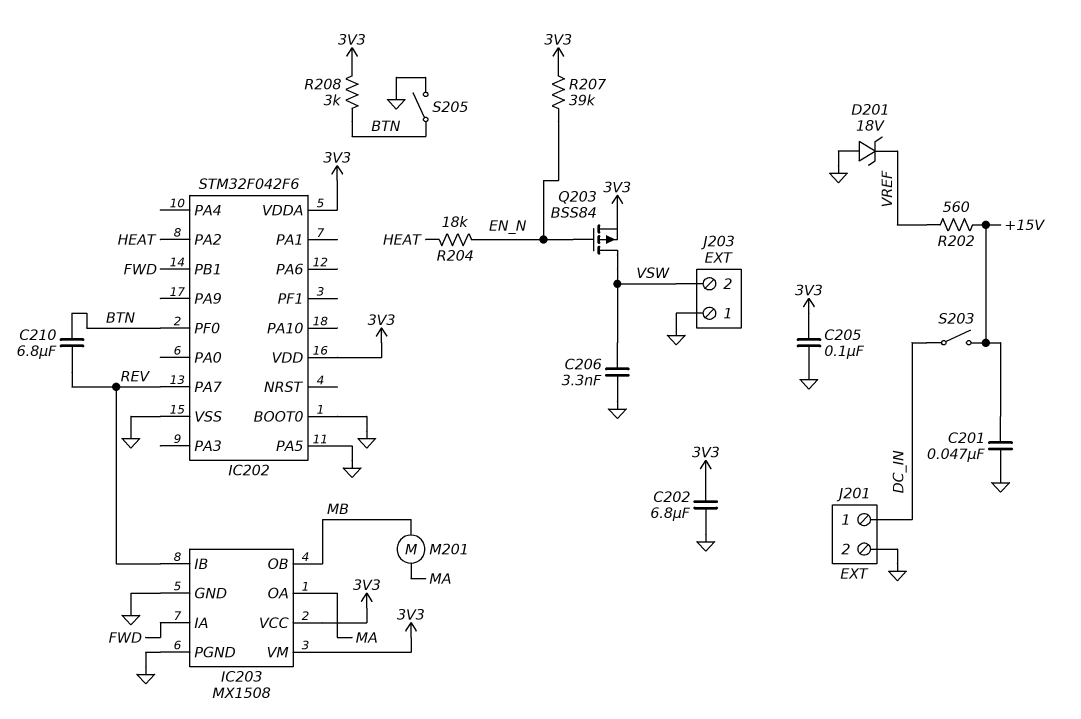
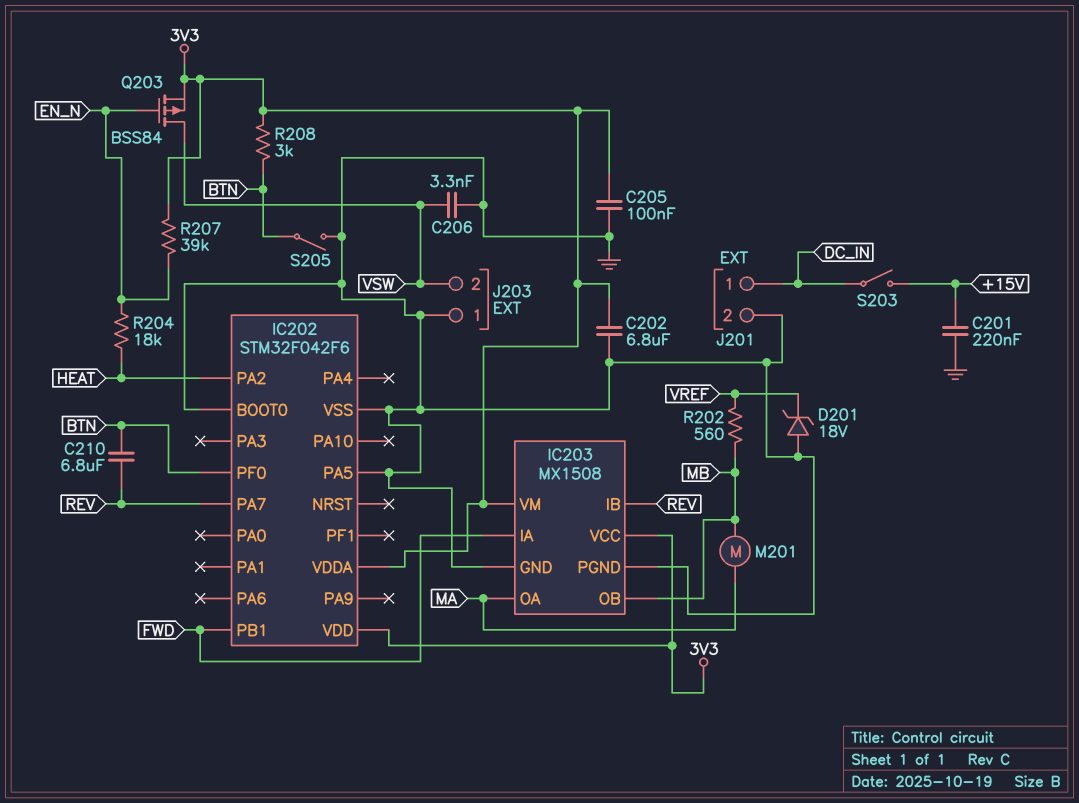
C201: 47nF (+15V, GND) -> 220nF (+15V, GND)
R202: 560 (+15V, VREF) -> 560 (MB, VREF)

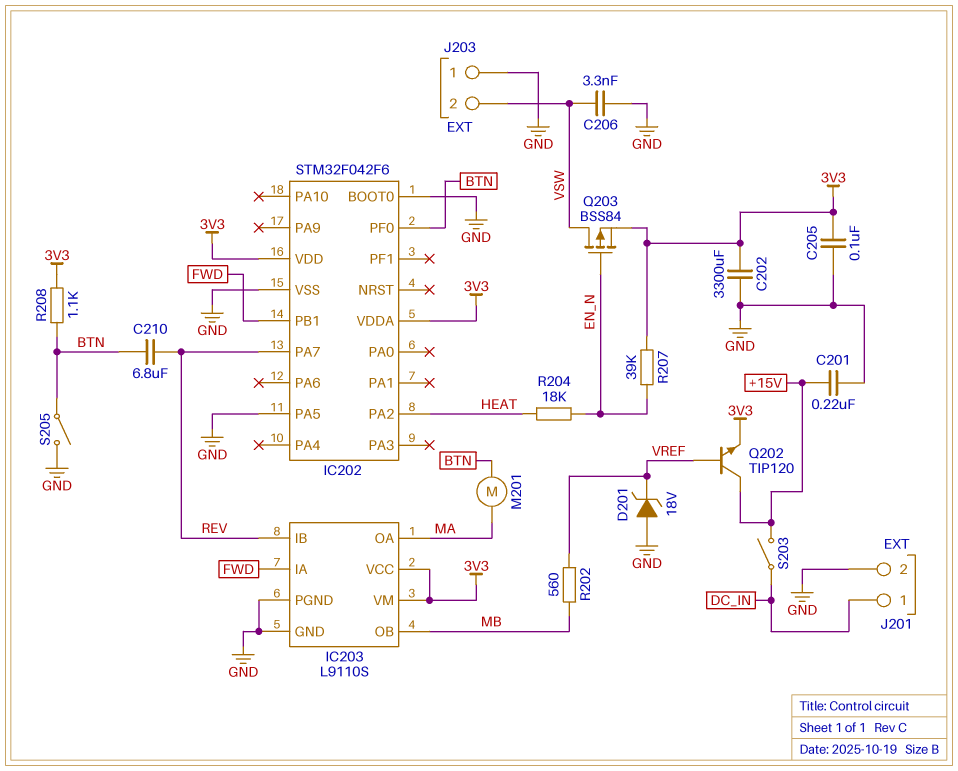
C202: 6.8uF (3V3, GND) -> 3300uF (3V3, GND)
IC203: MX1508 -> L9110S
M201: motor (MA, MB) -> motor (BTN, MA)
Q202: none -> NPN TIP120 (B VREF, C +15V, E 3V3)
R208: 3k (3V3, BTN) -> 1.1k (3V3, BTN)

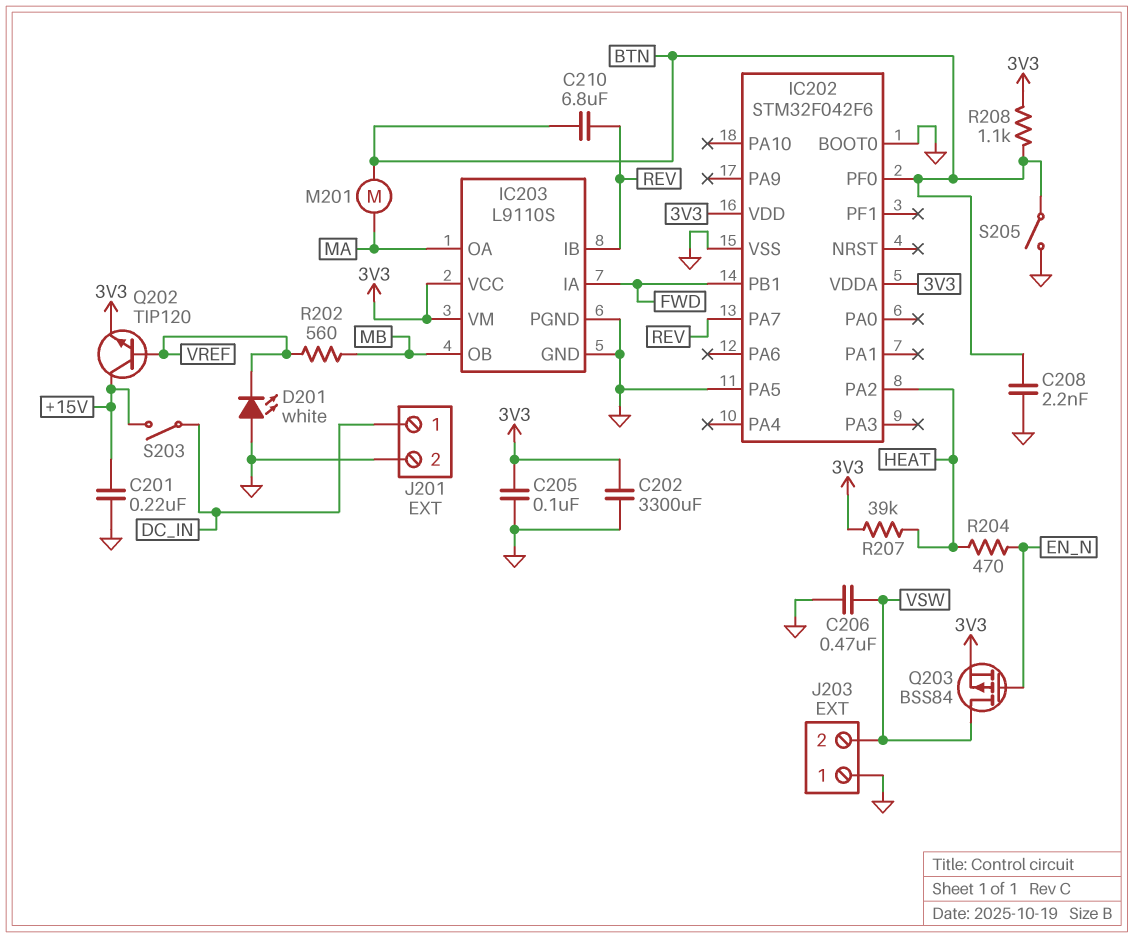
C206: 3.3nF (GND, VSW) -> 470nF (GND, VSW)
C208: none -> 2.2nF (BTN, GND)
D201: zener 18V (A GND, K VREF) -> LED white (A GND, K VREF)
R204: 18k (EN_N, HEAT) -> 470 (EN_N, HEAT)
R207: 39k (3V3, EN_N) -> 39k (3V3, HEAT)

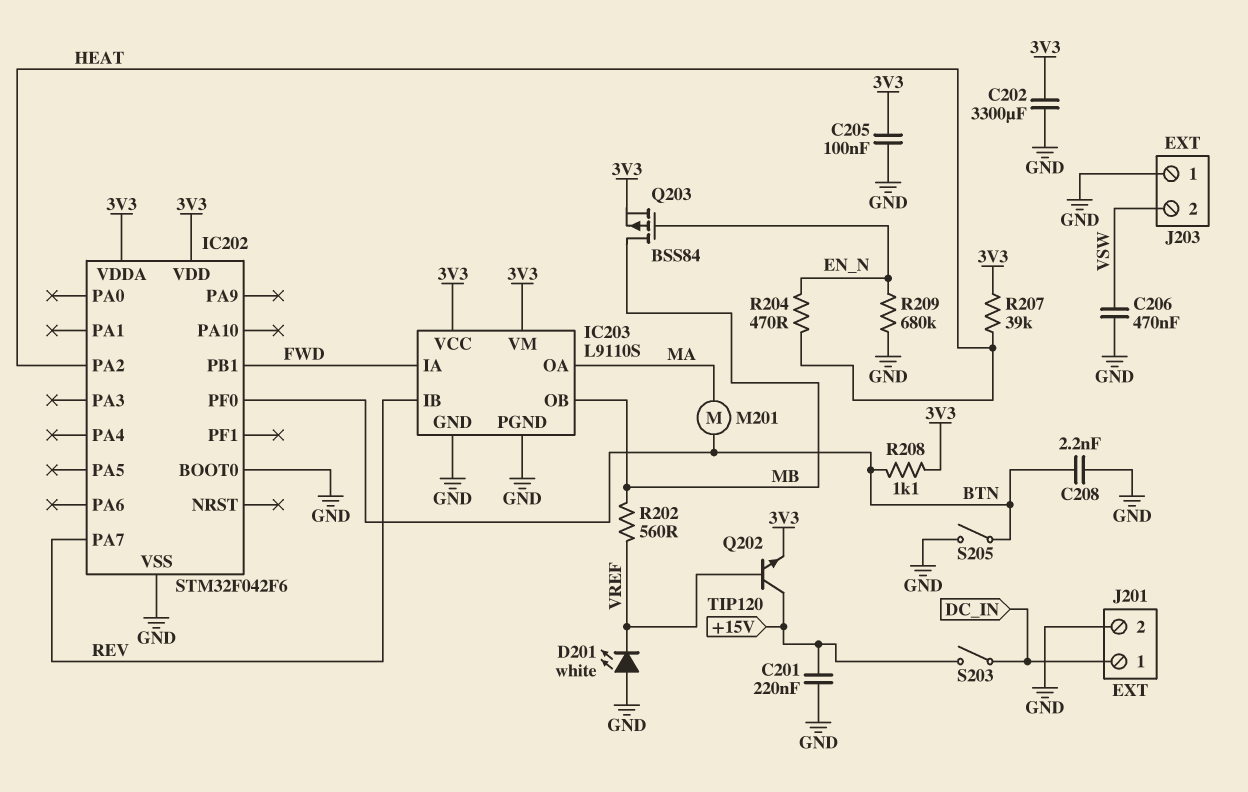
C210: 6.8uF (BTN, REV) -> none
IC202 pin PA5: GND -> none
Q203: PMOS BSS84 (G EN_N, D VSW, S 3V3) -> PMOS BSS84 (G EN_N, D MB, S 3V3)
R209: none -> 680k (EN_N, GND)

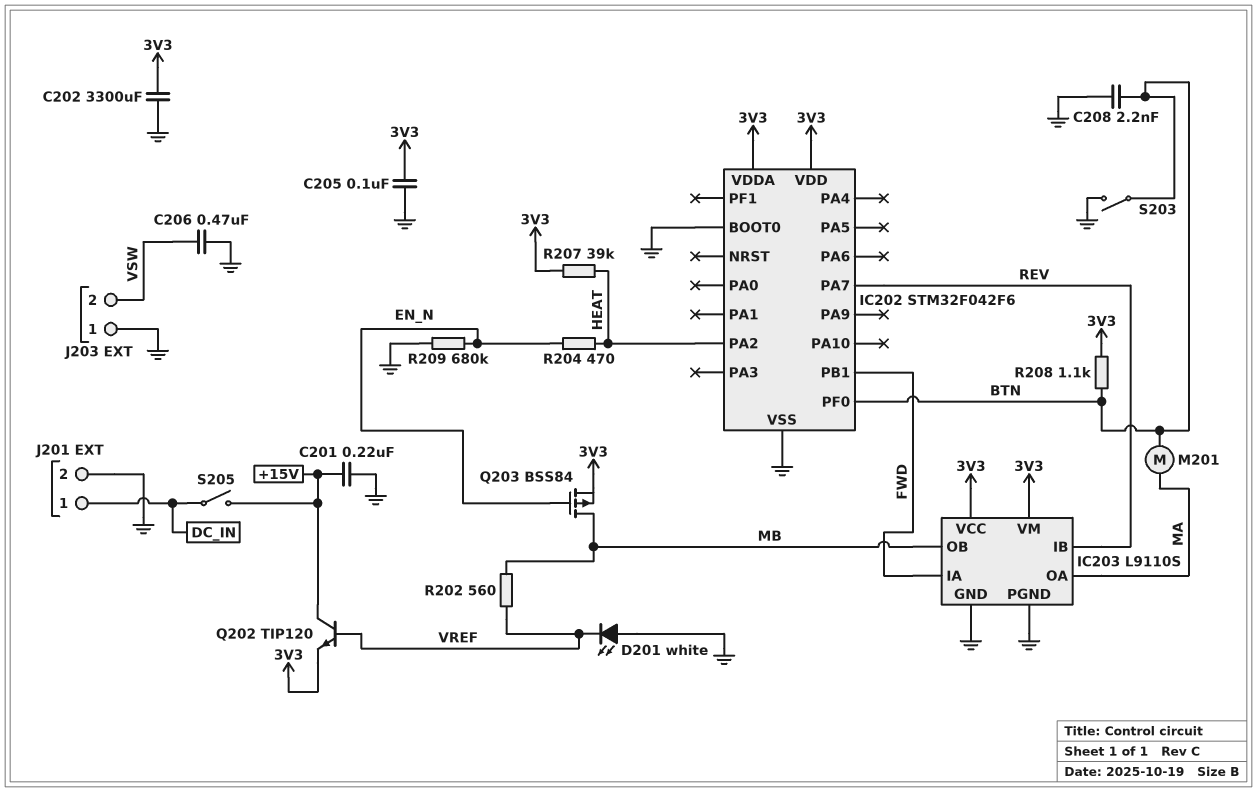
S203: switch (+15V, DC_IN) -> switch (BTN, GND)
S205: switch (BTN, GND) -> switch (+15V, DC_IN)

